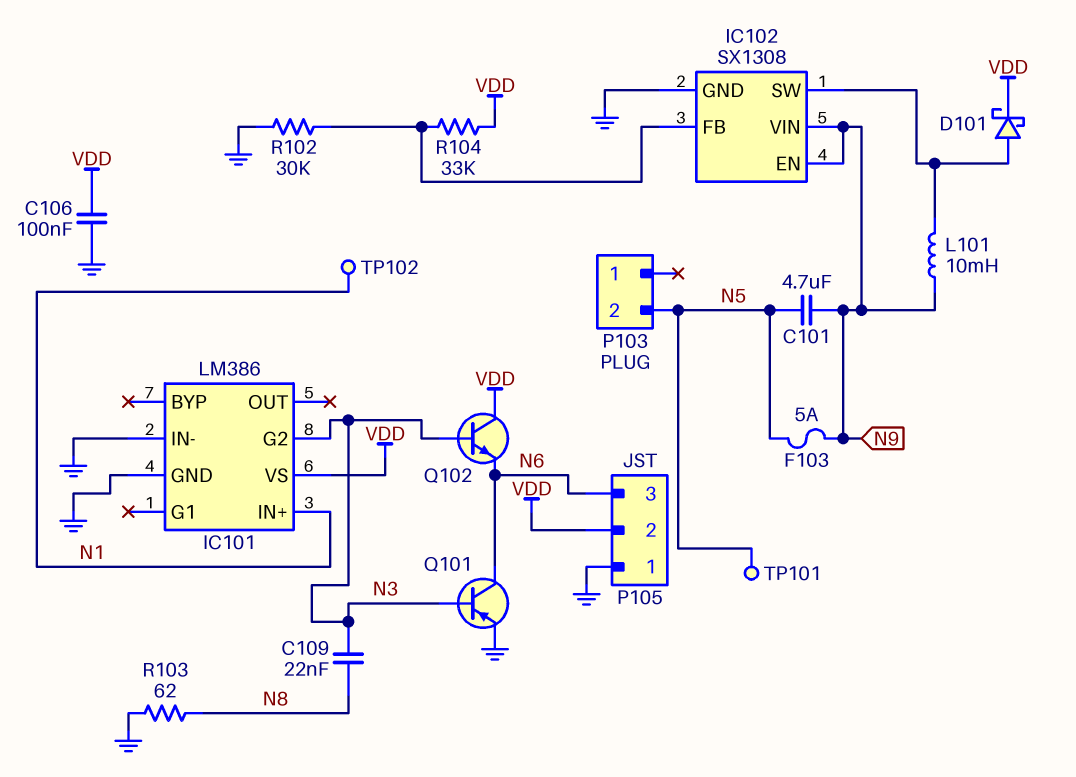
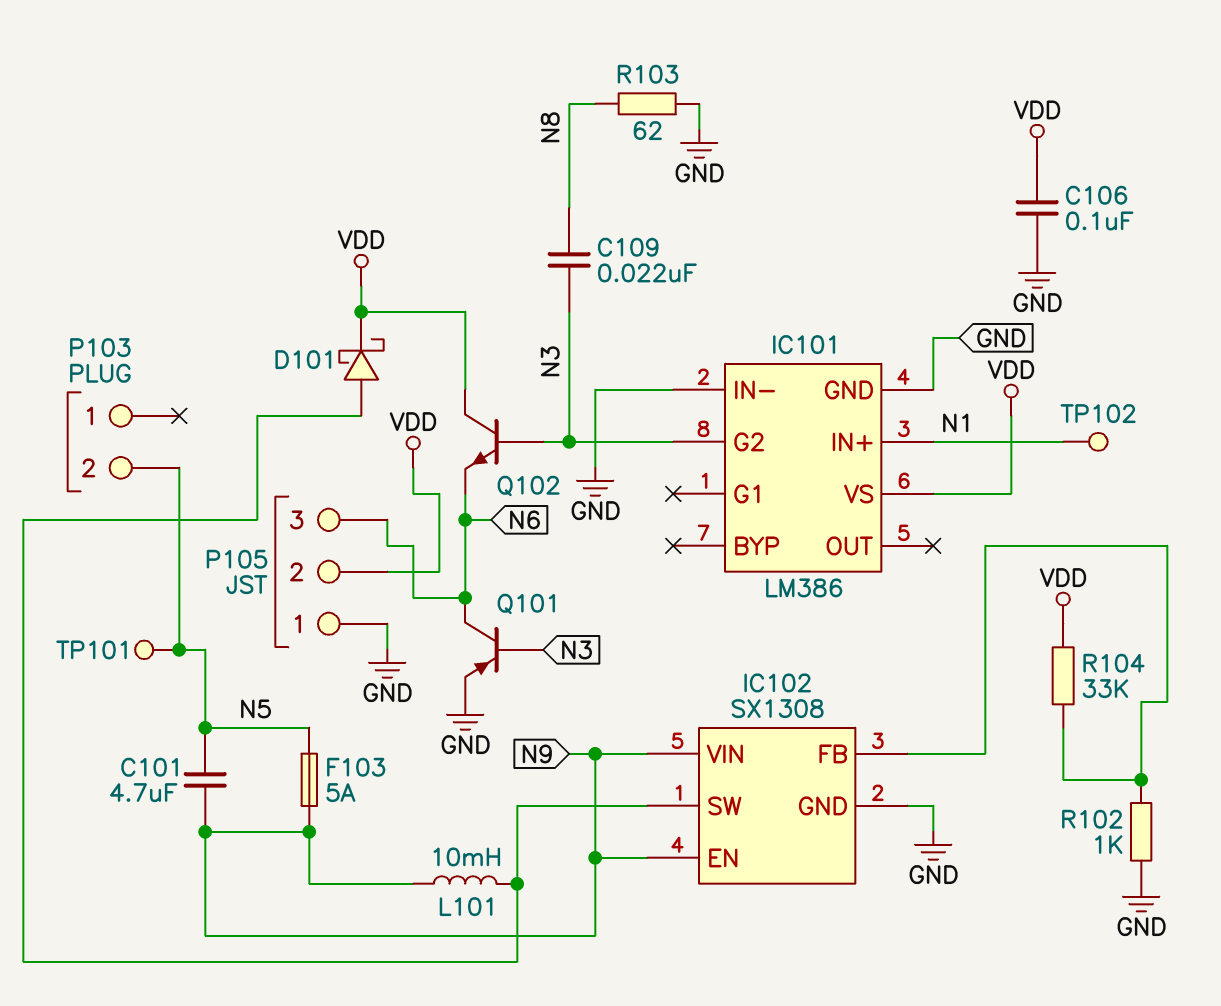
R102: 30k (GND, IC102/FB) -> 1k (GND, IC102/FB)

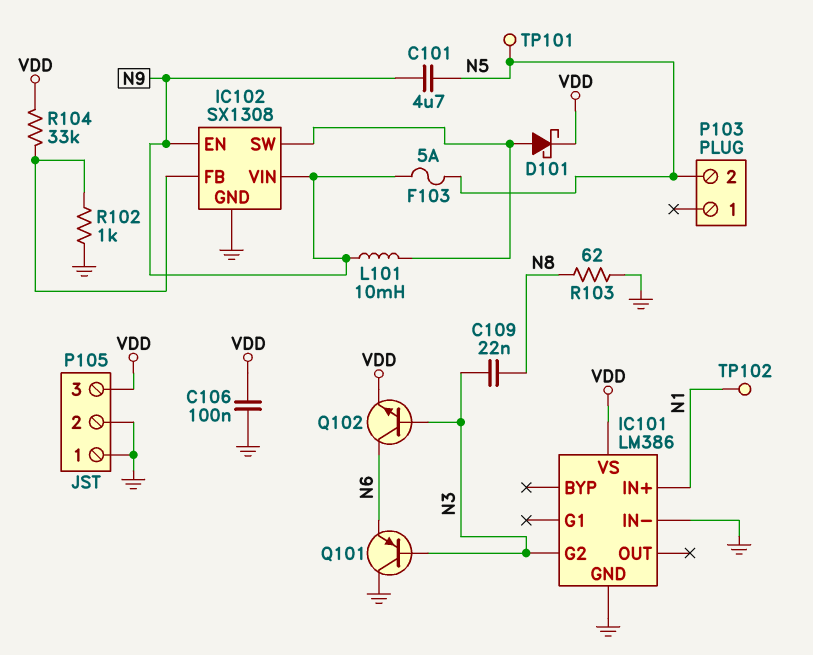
P105 pin 2: VDD -> GND
P105 pin 3: N6 -> VDD
Q101: PNP (B N3, C N6, E GND) -> PNP (B N3, C GND, E N6)
Q102: NPN (B N3, C VDD, E N6) -> NPN (B N3, C N6, E VDD)

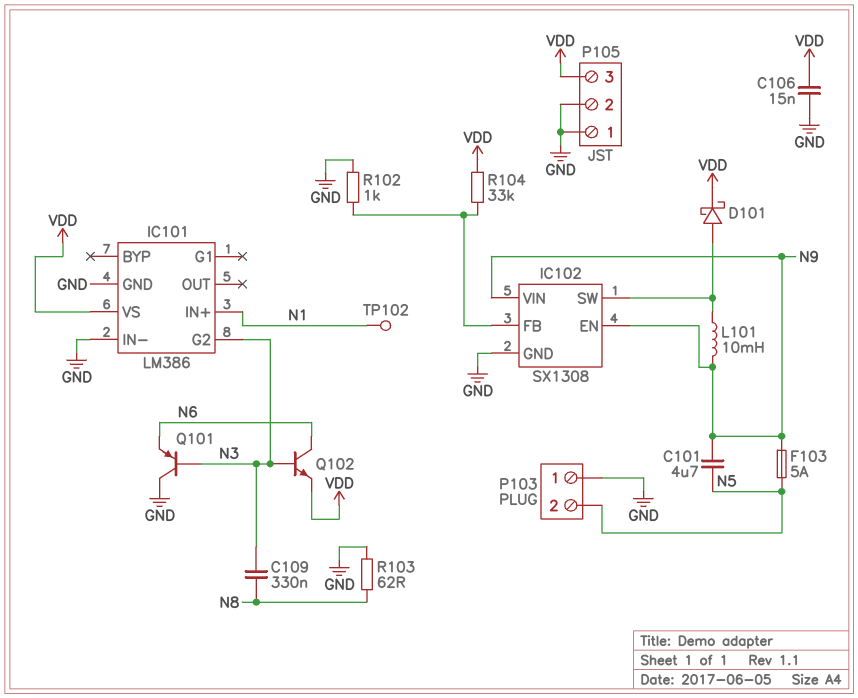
C106: 100nF (GND, VDD) -> 15nF (GND, VDD)
C109: 22nF (N3, N8) -> 330nF (N3, N8)
P103 pin 1: none -> GND
TP101: test point (N5) -> none

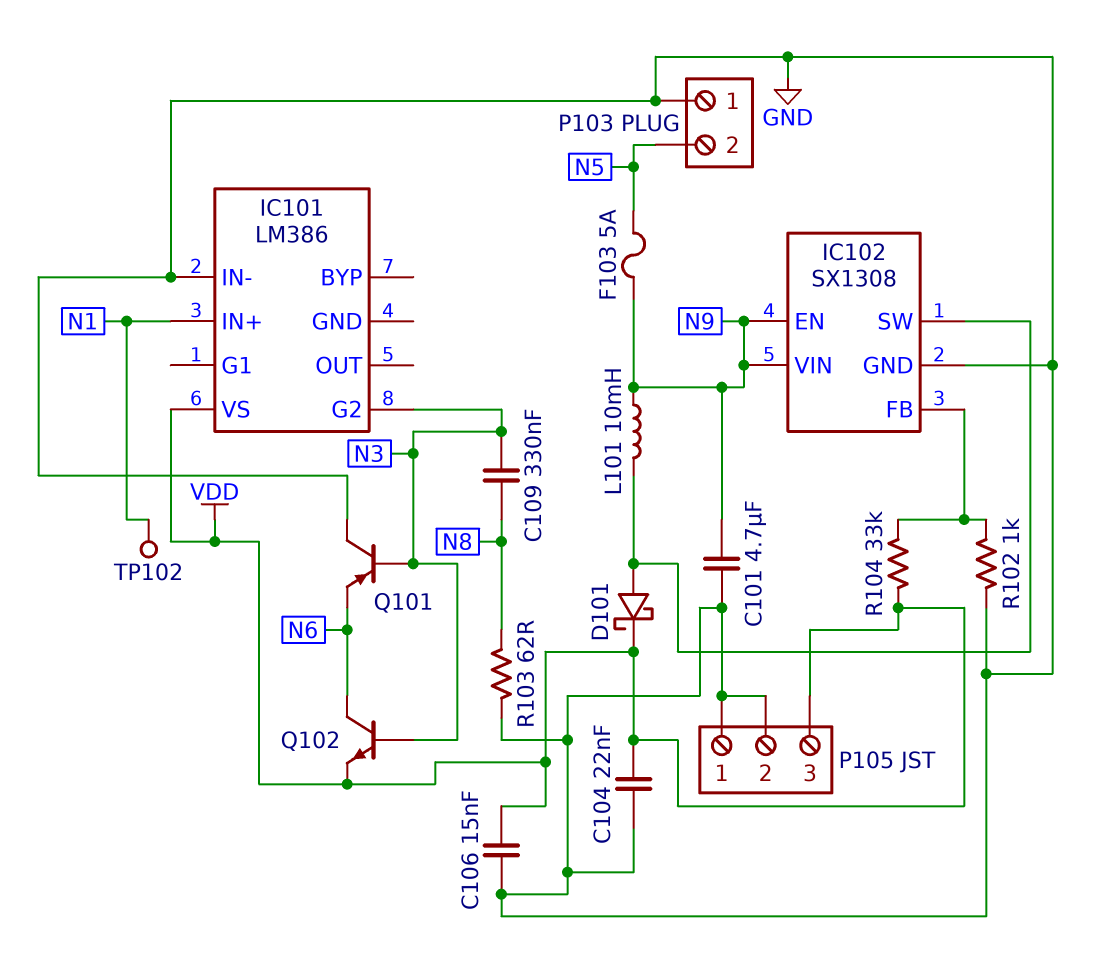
C101: 4.7uF (N5, N9) -> 4.7uF (GND, N9)
C104: none -> 22nF (GND, VDD)
IC101 pin GND: GND -> none

